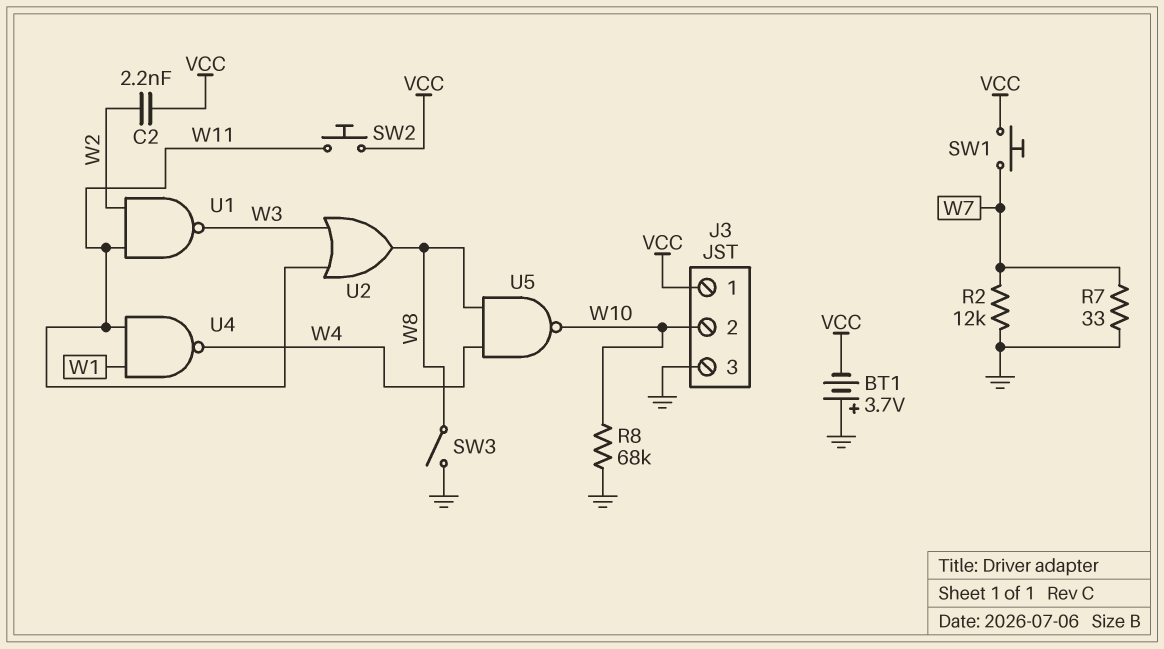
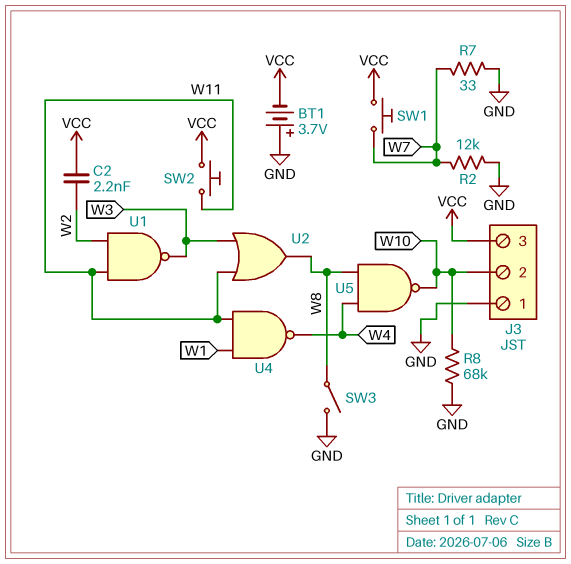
J3 pin 1: VCC -> GND
J3 pin 3: GND -> VCC

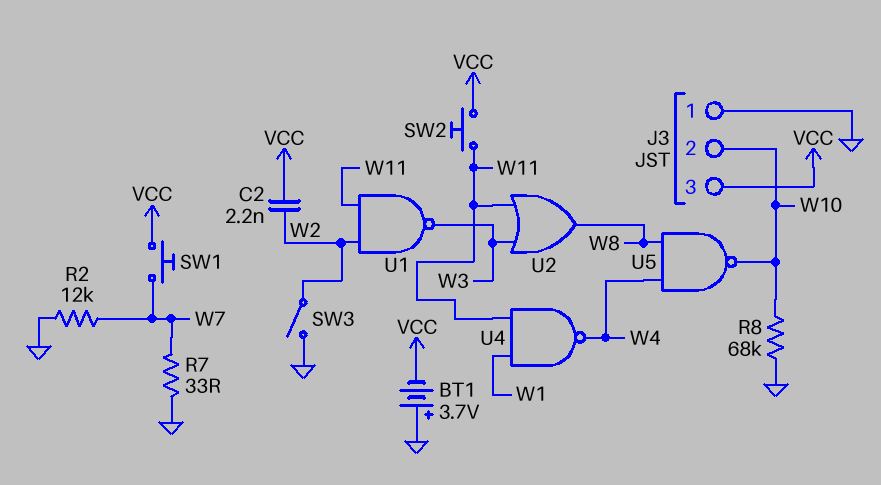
SW3: switch (GND, W8) -> switch (GND, W2)

